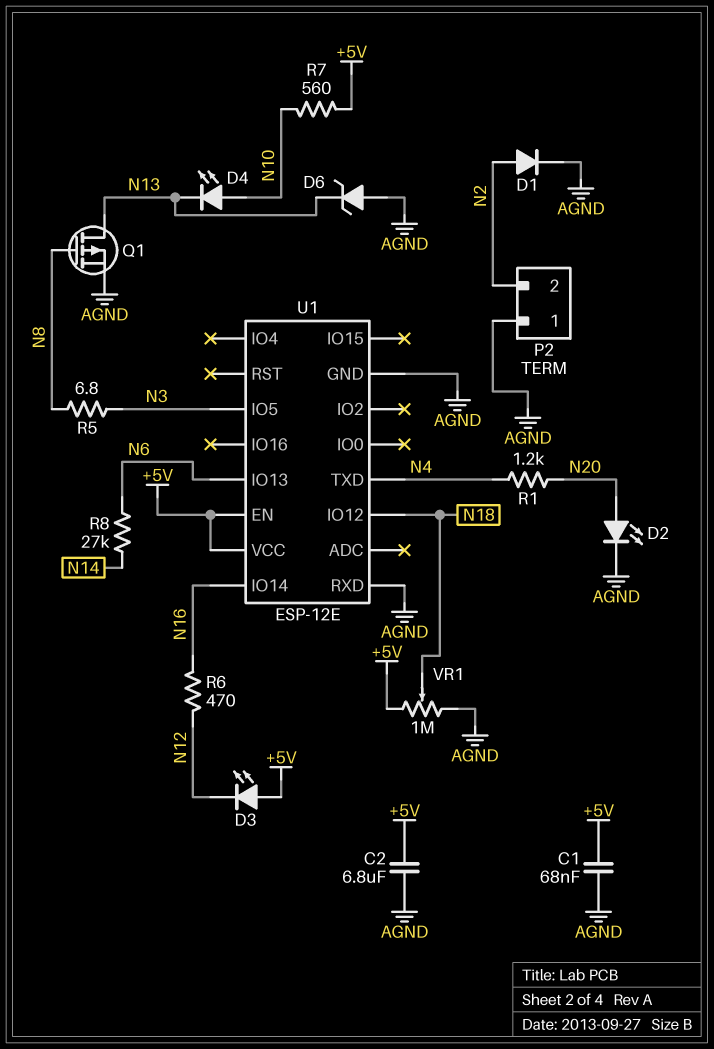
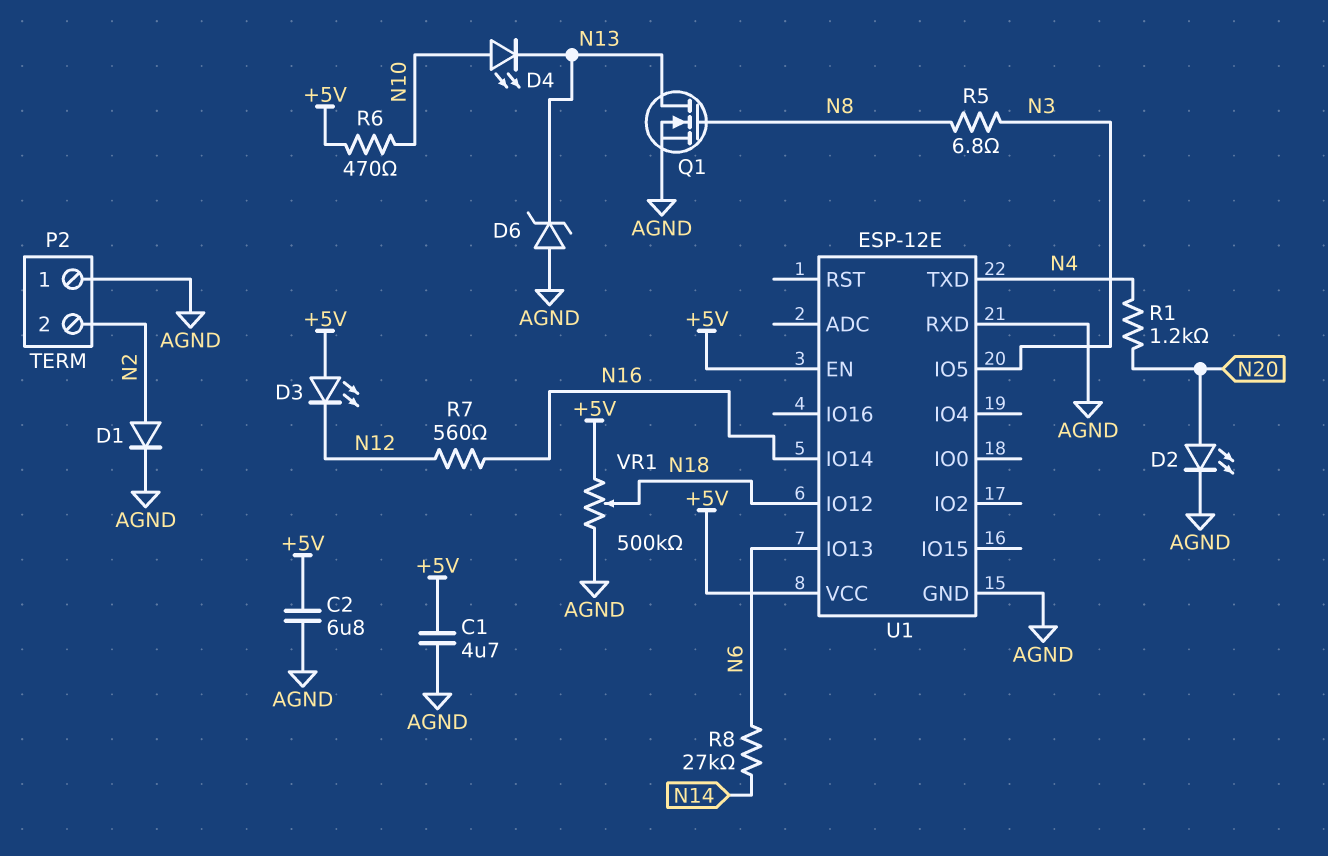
C1: 68nF (+5V, AGND) -> 4.7uF (+5V, AGND)
Q1: PMOS (G N8, D N13, S AGND) -> NMOS (G N8, D N13, S AGND)
R6: 470 (N12, N16) -> 470 (+5V, N10)
R7: 560 (+5V, N10) -> 560 (N12, N16)
VR1: 1M (+5V, AGND, wiper N18) -> 500k (+5V, AGND, wiper N18)

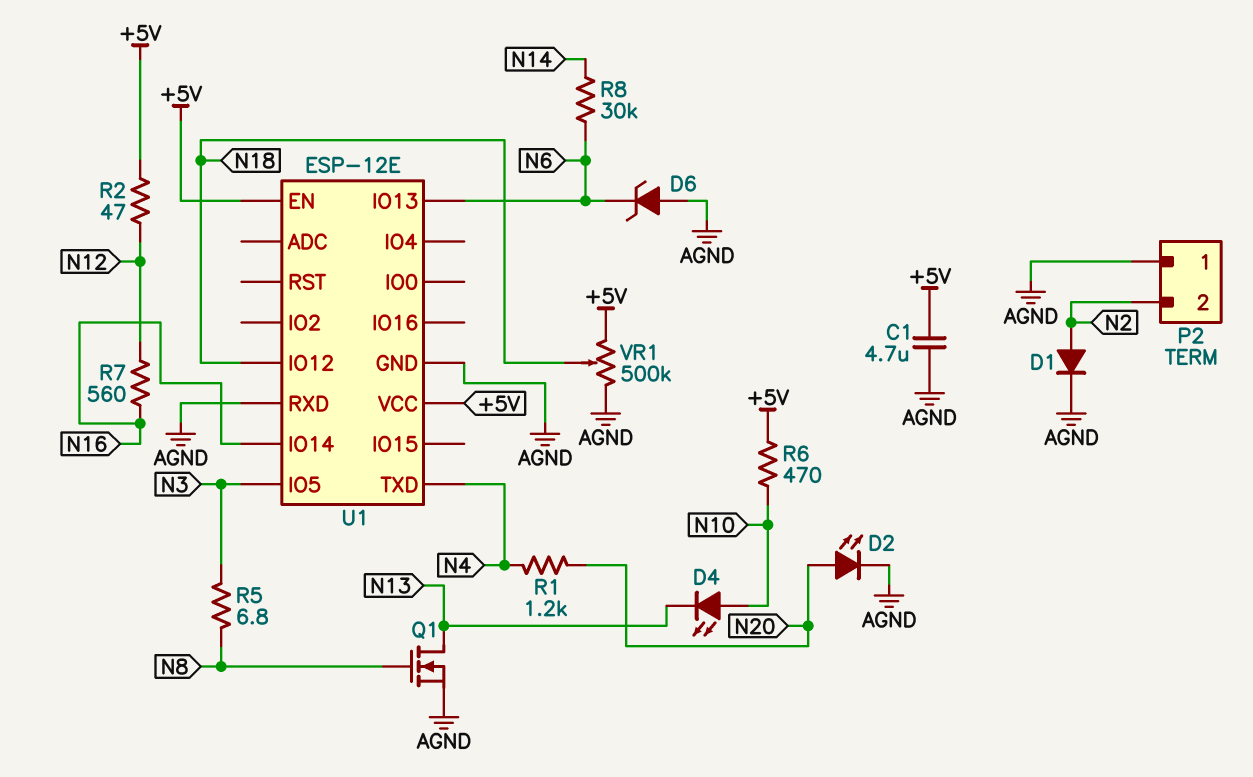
C2: 6.8uF (+5V, AGND) -> none
D3: LED (A +5V, K N12) -> none
D6: zener (A AGND, K N13) -> zener (A AGND, K N6)
R2: none -> 47 (+5V, N12)
R8: 27k (N6, N14) -> 30k (N6, N14)

